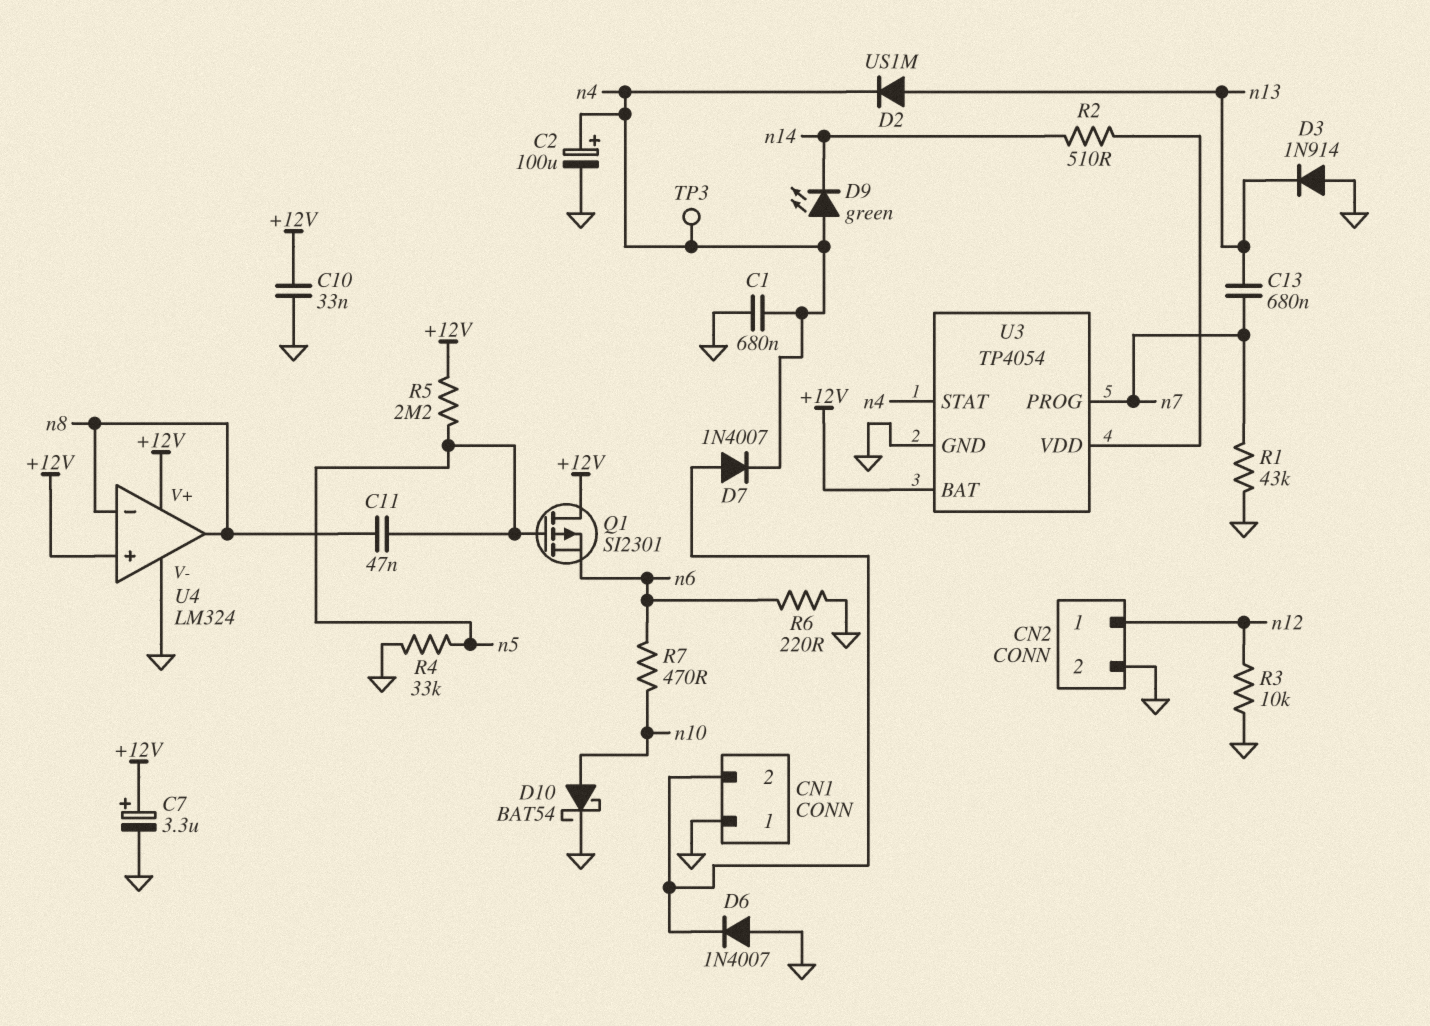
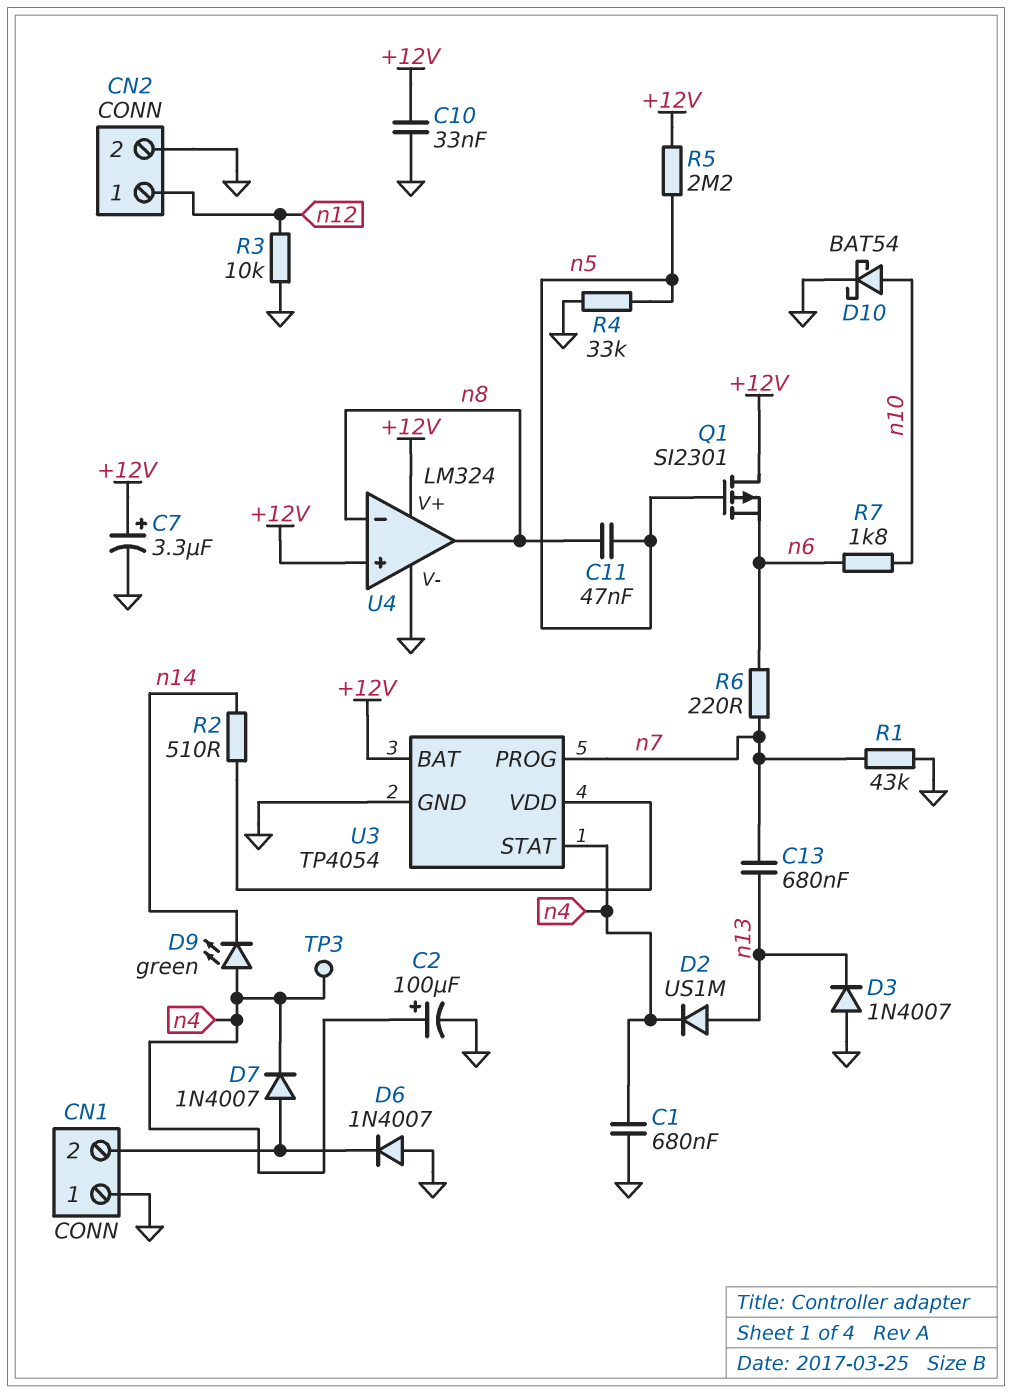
D3: diode 1N914 (A GND, K n13) -> diode 1N4007 (A GND, K n13)
R6: 220 (GND, n6) -> 220 (n6, n7)
R7: 470 (n6, n10) -> 1.8k (n6, n10)

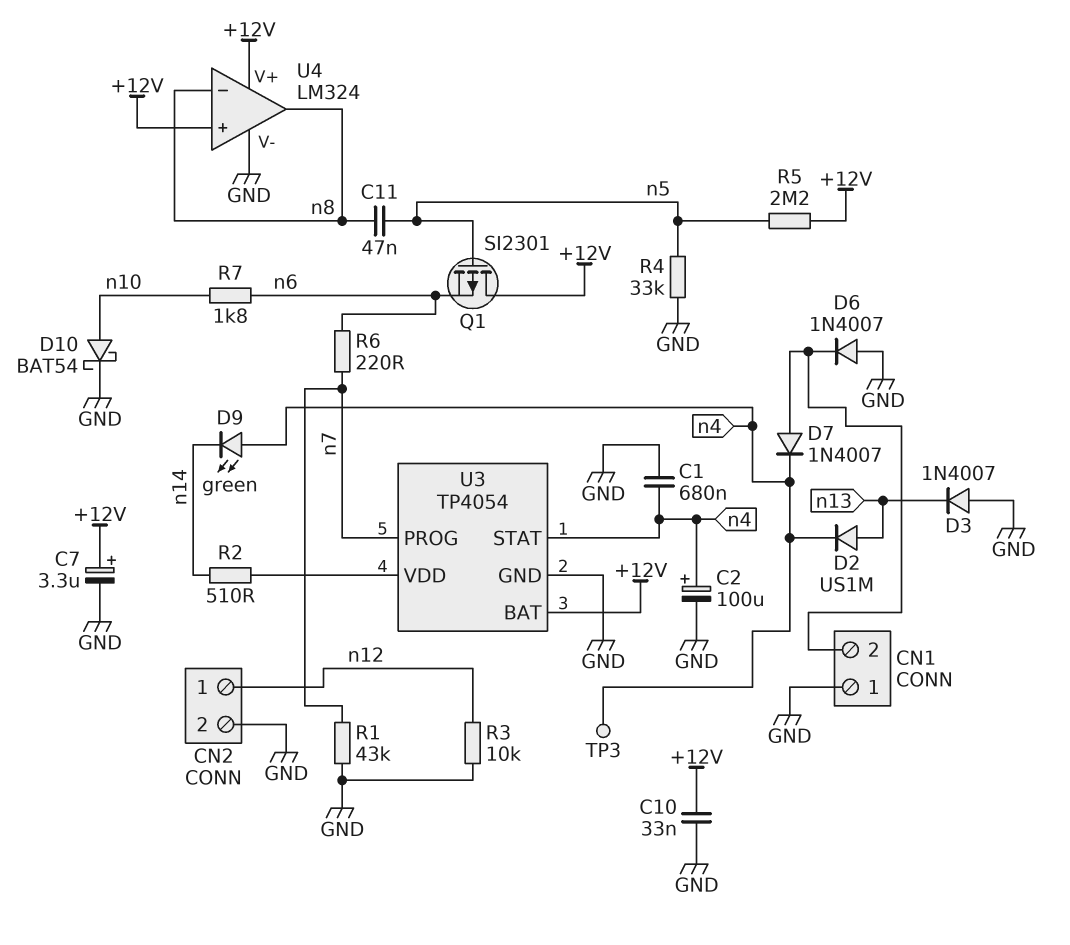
C13: 680nF (n7, n13) -> none

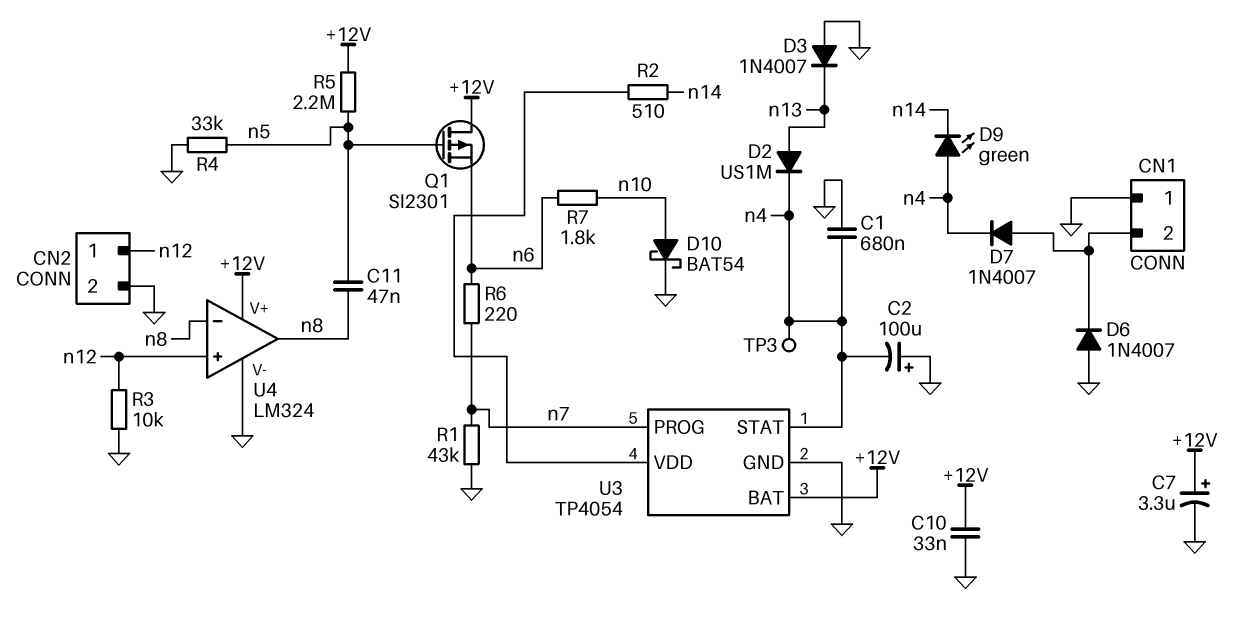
C2: 100uF (plus n4, minus GND) -> 100uF (plus GND, minus n4)
U4 pin in+: +12V -> n12

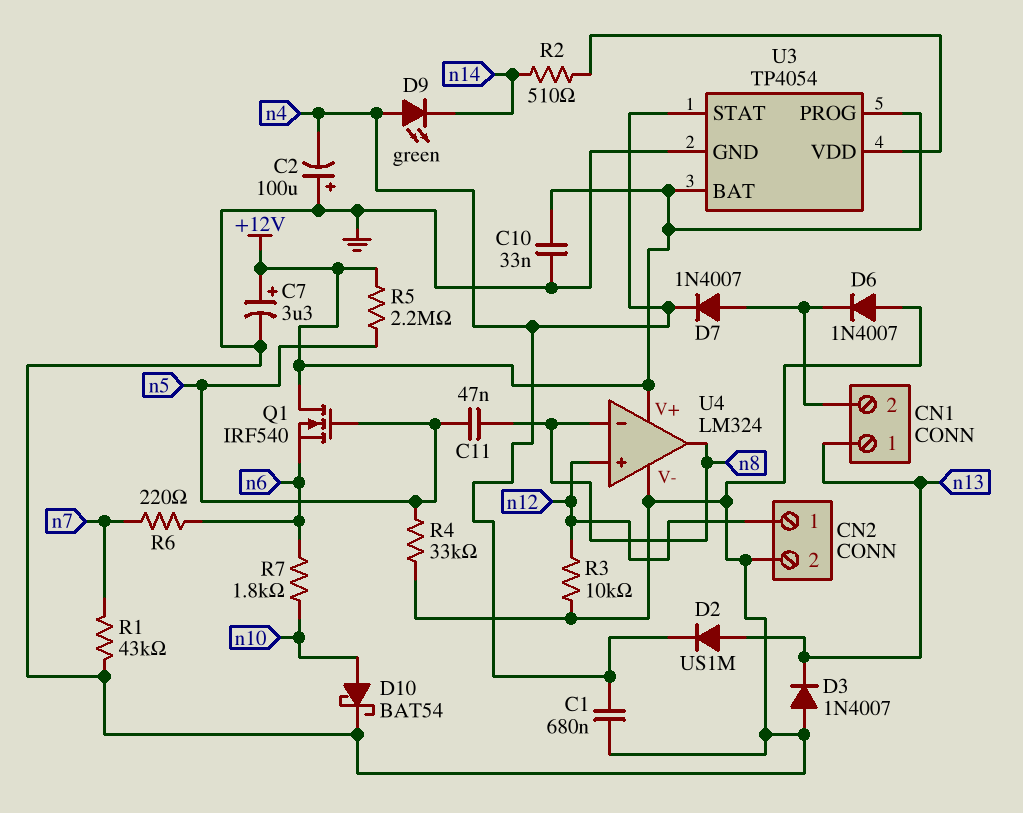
CN1 pin 1: GND -> n13
Q1: PMOS SI2301 (G n5, D +12V, S n6) -> NMOS IRF540 (G n5, D +12V, S n6)
TP3: test point (n4) -> none
U3 pin PROG: n7 -> +12V

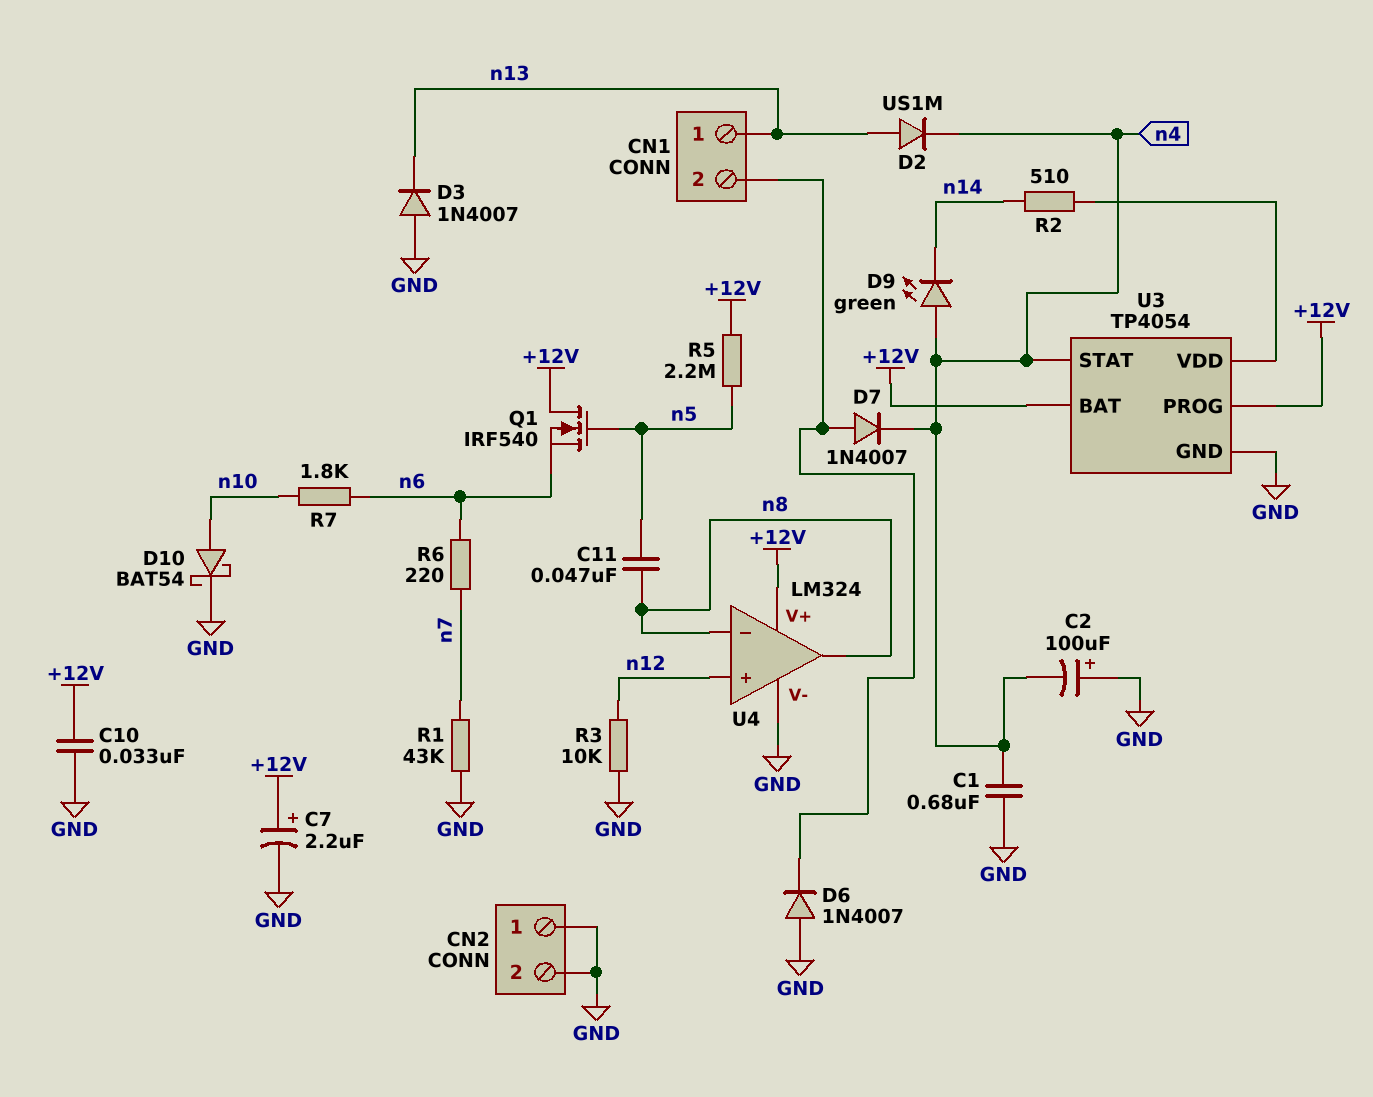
C7: 3.3uF (plus +12V, minus GND) -> 2.2uF (plus +12V, minus GND)
CN2 pin 1: n12 -> GND
R4: 33k (GND, n5) -> none

